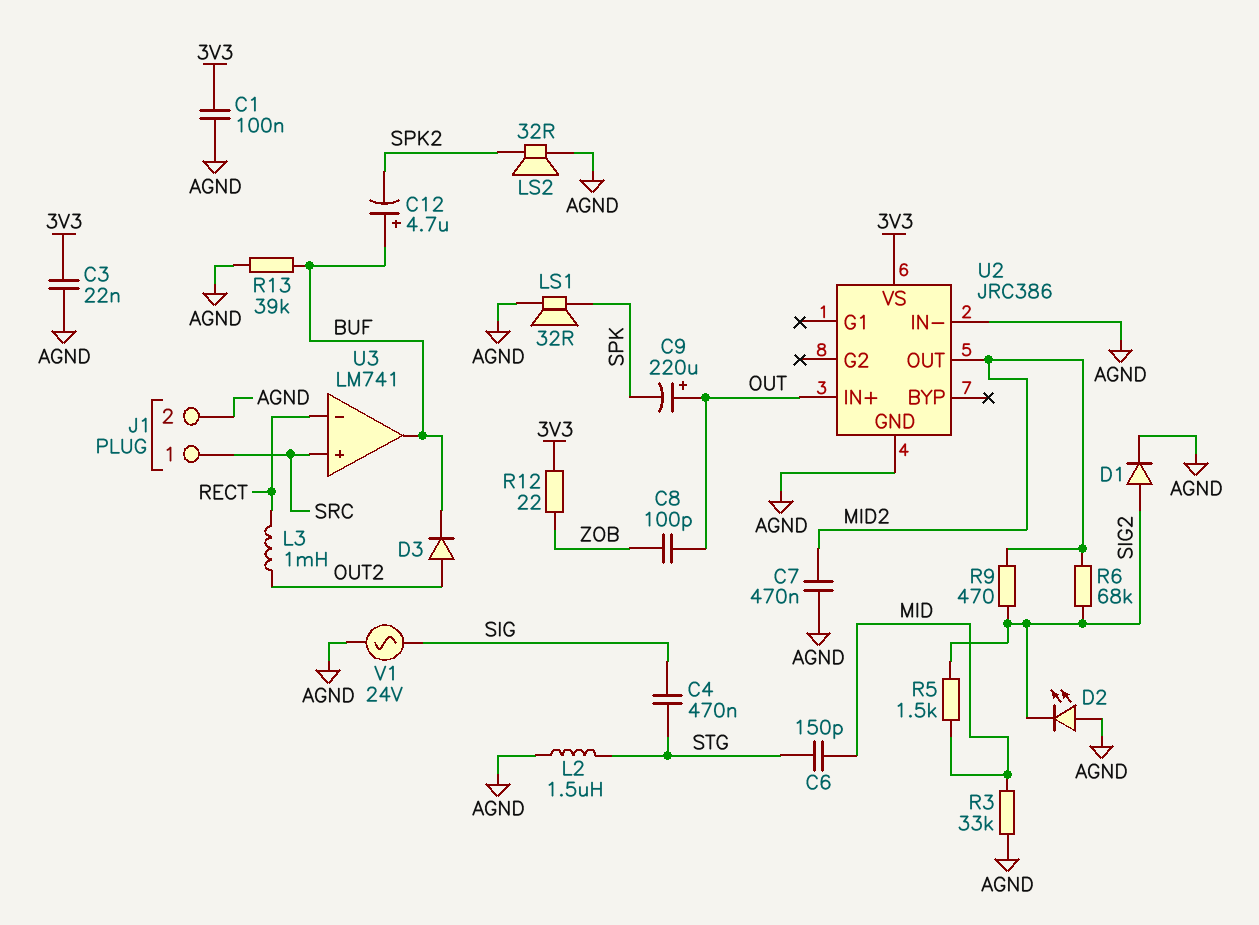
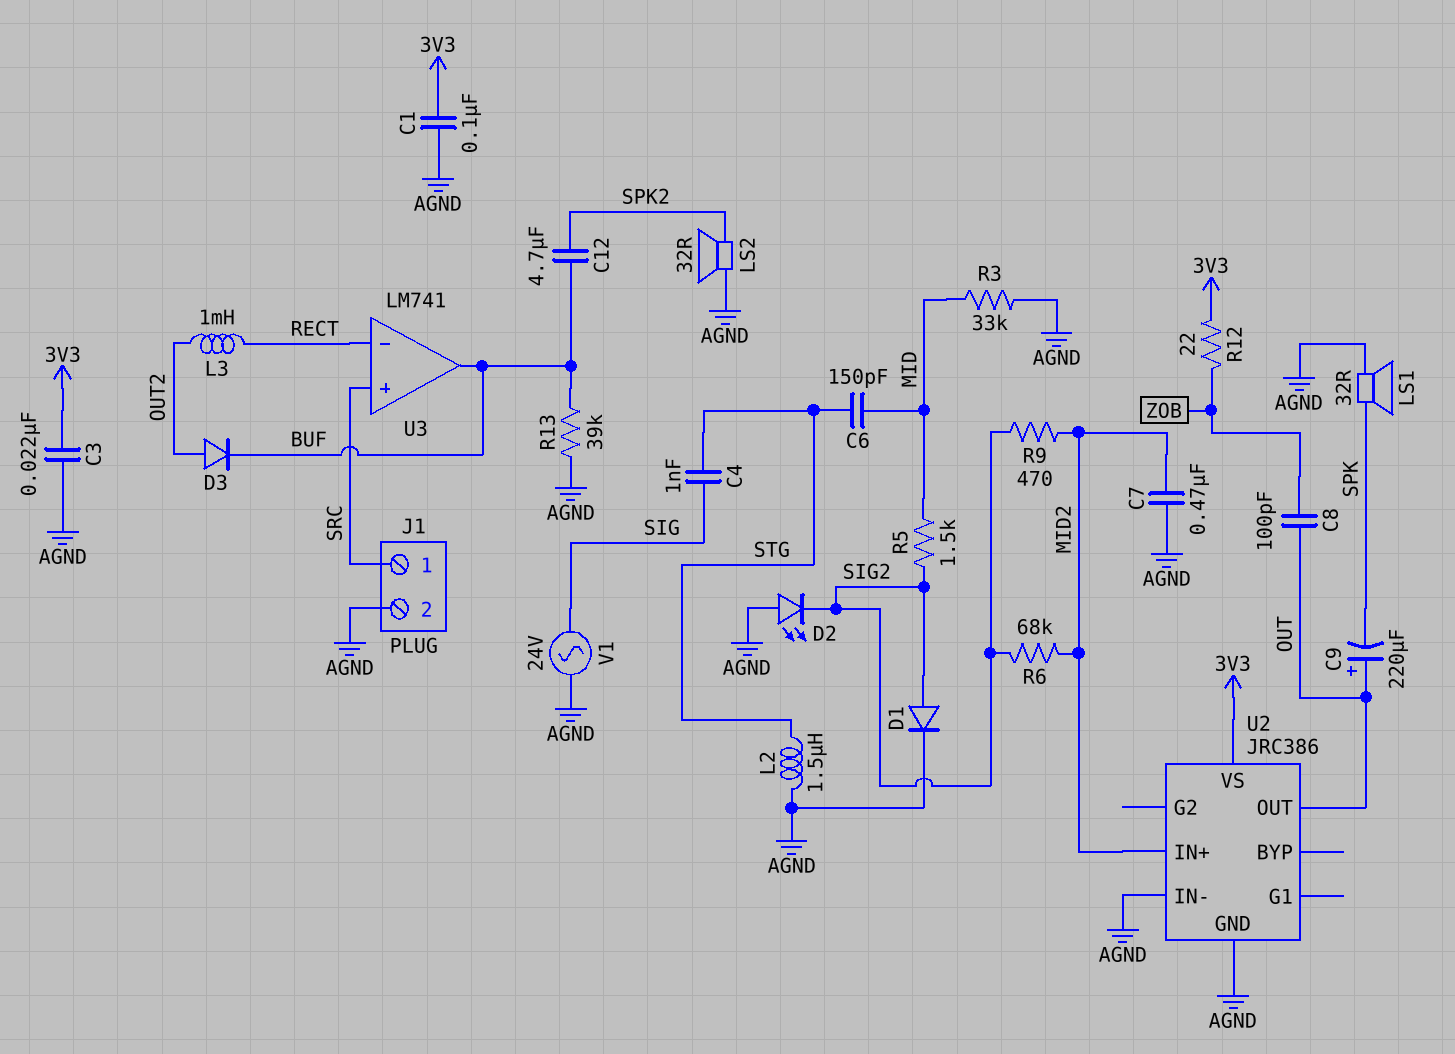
C4: 470nF (SIG, STG) -> 1nF (SIG, STG)
C12: 4.7uF (plus BUF, minus SPK2) -> 4.7uF (BUF, SPK2)
U2 pin IN+: OUT -> MID2
U2 pin OUT: MID2 -> OUT

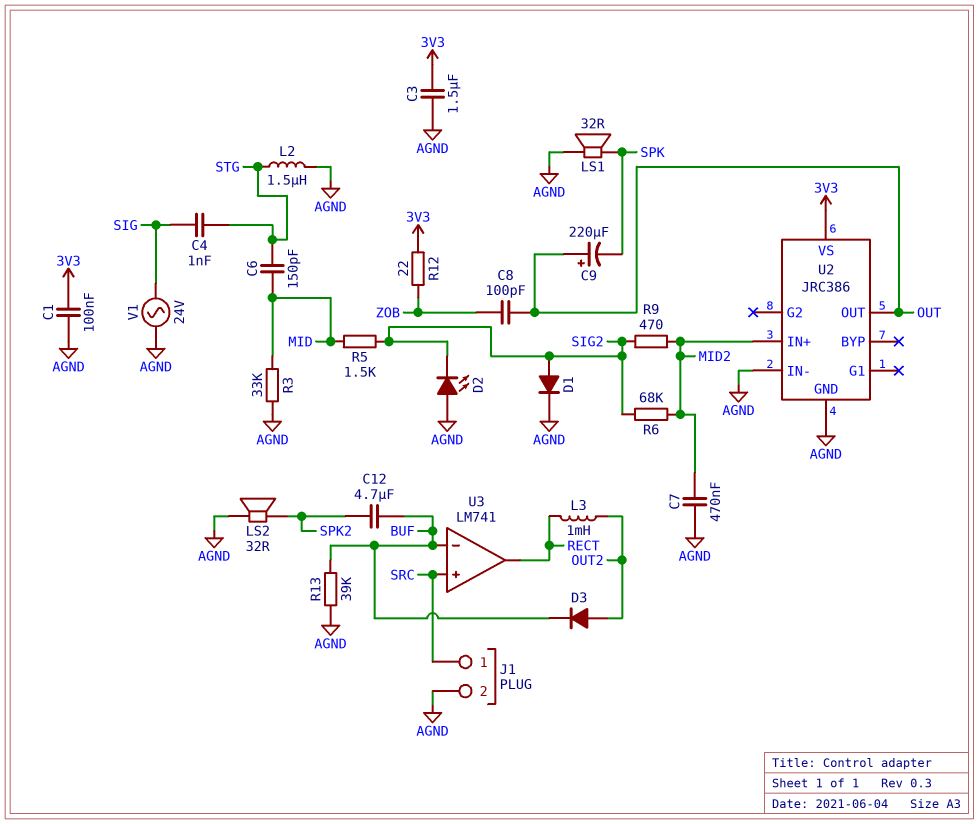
C3: 22nF (3V3, AGND) -> 1.5uF (3V3, AGND)
U3 pin in-: RECT -> BUF
U3 pin out: BUF -> RECT

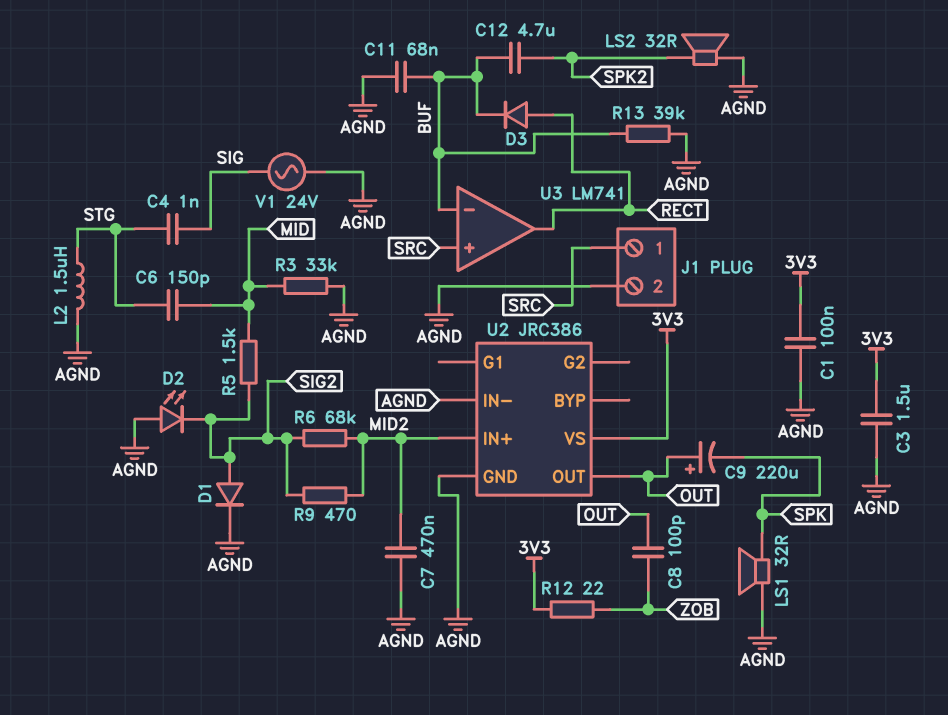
C11: none -> 68nF (AGND, BUF)
D3: diode (A OUT2, K BUF) -> diode (A RECT, K BUF)
L3: 1mH (OUT2, RECT) -> none

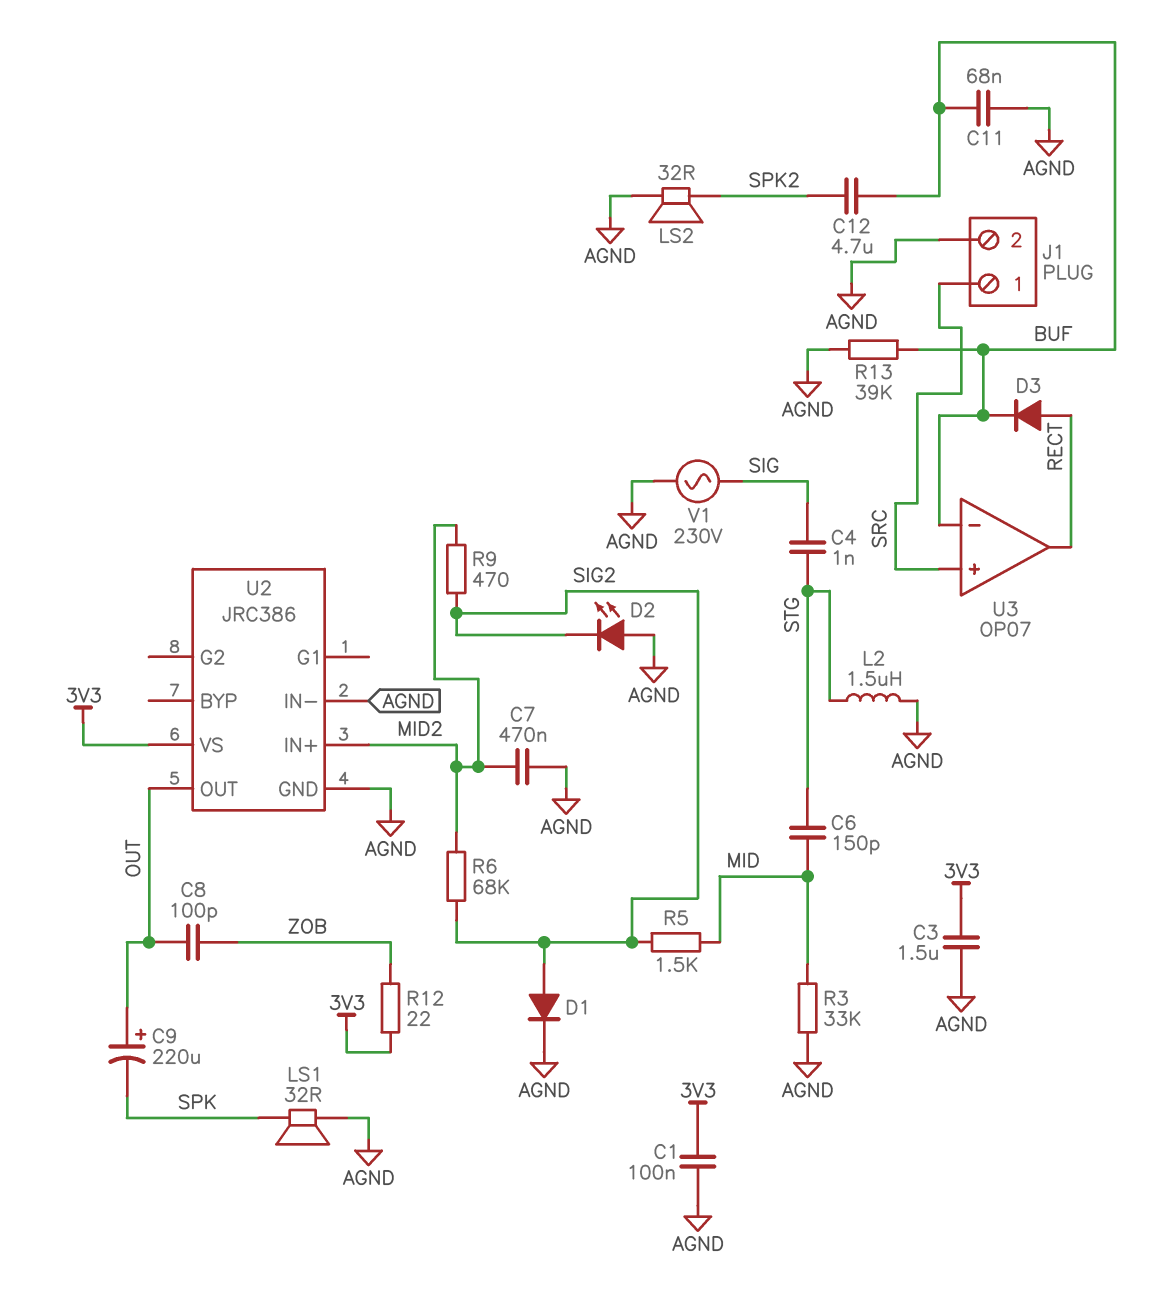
U3: LM741 -> OP07
V1: AC 24V (AGND, SIG) -> AC 230V (AGND, SIG)

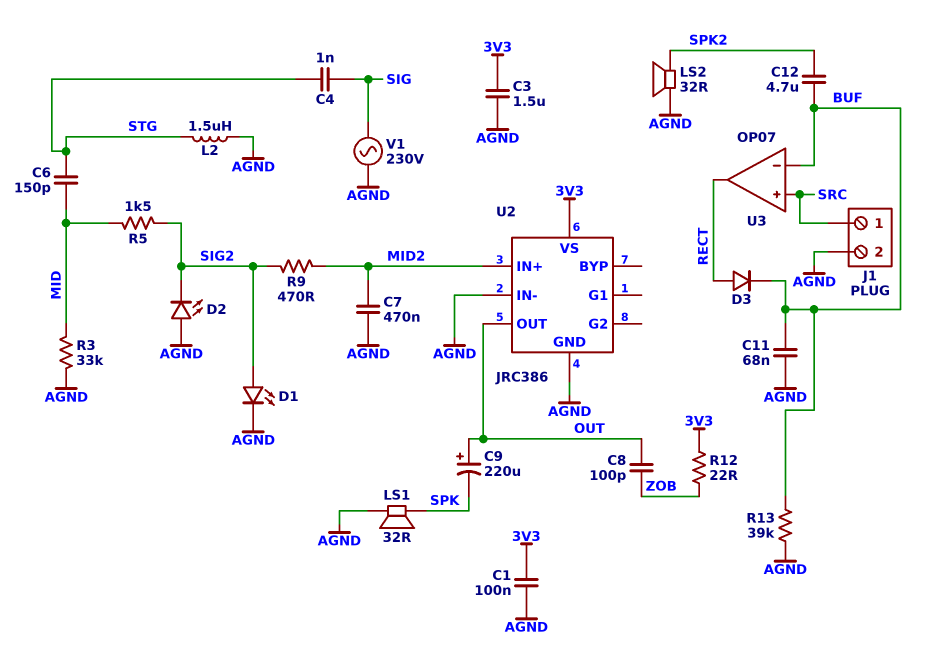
D1: diode (A SIG2, K AGND) -> LED (A SIG2, K AGND)
R6: 68k (MID2, SIG2) -> none

